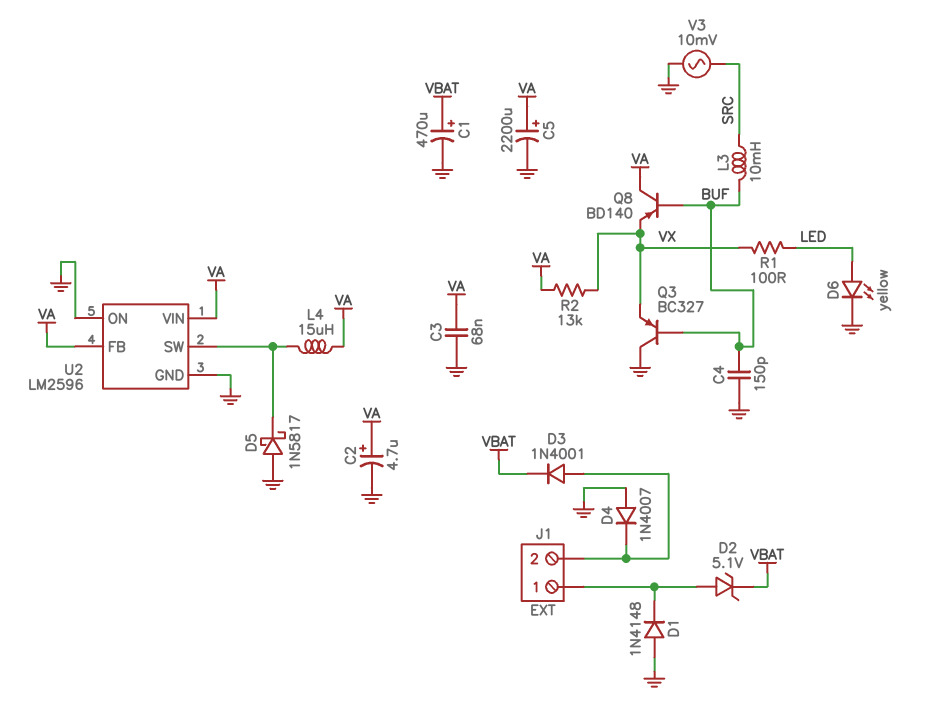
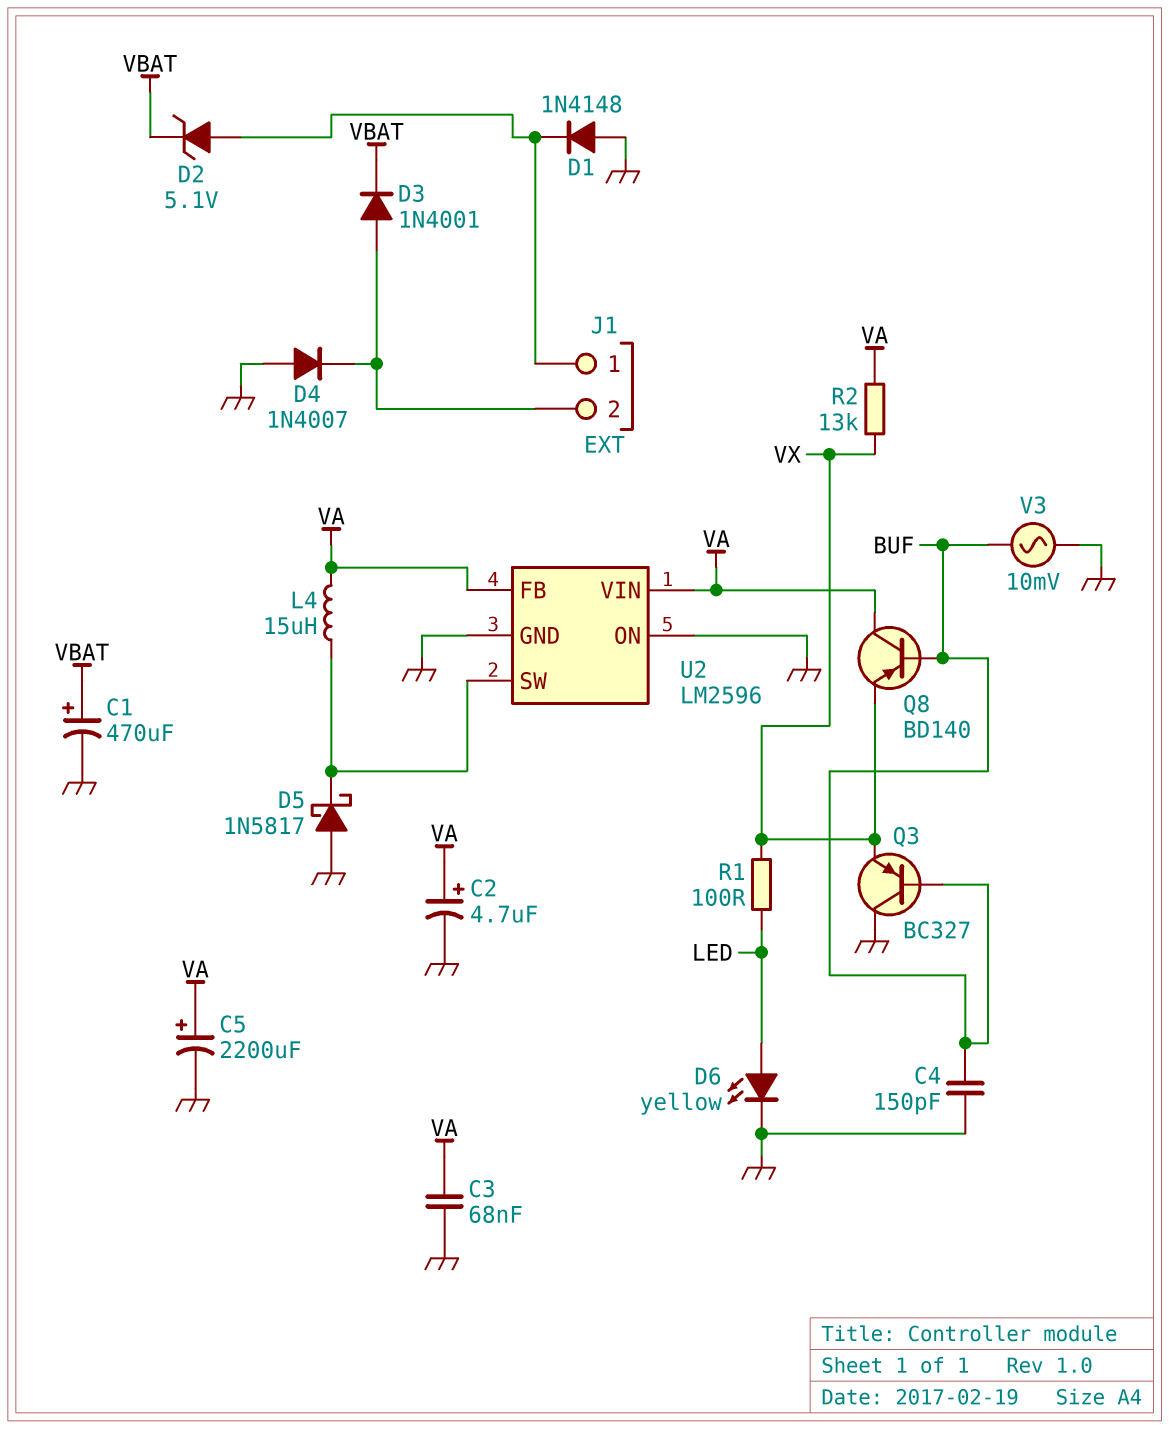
L3: 10mH (BUF, SRC) -> none
V3: AC 10mV (GND, SRC) -> AC 10mV (BUF, GND)

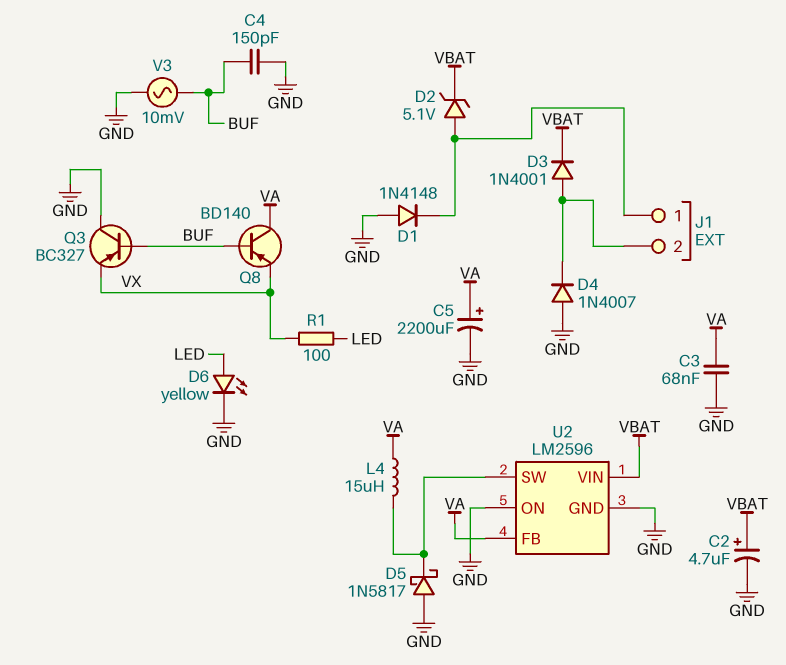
C1: 470uF (plus VBAT, minus GND) -> none
C2: 4.7uF (plus VA, minus GND) -> 4.7uF (plus VBAT, minus GND)
R2: 13k (VA, VX) -> none
U2 pin VIN: VA -> VBAT

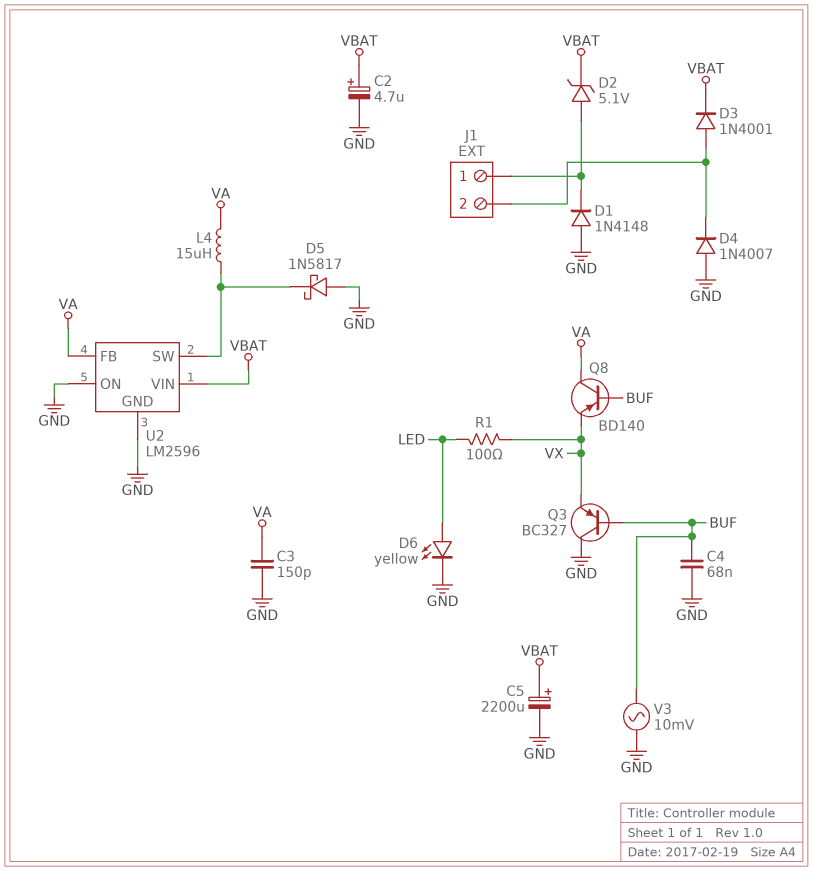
C3: 68nF (GND, VA) -> 150pF (GND, VA)
C4: 150pF (BUF, GND) -> 68nF (BUF, GND)
C5: 2200uF (plus VA, minus GND) -> 2200uF (plus VBAT, minus GND)

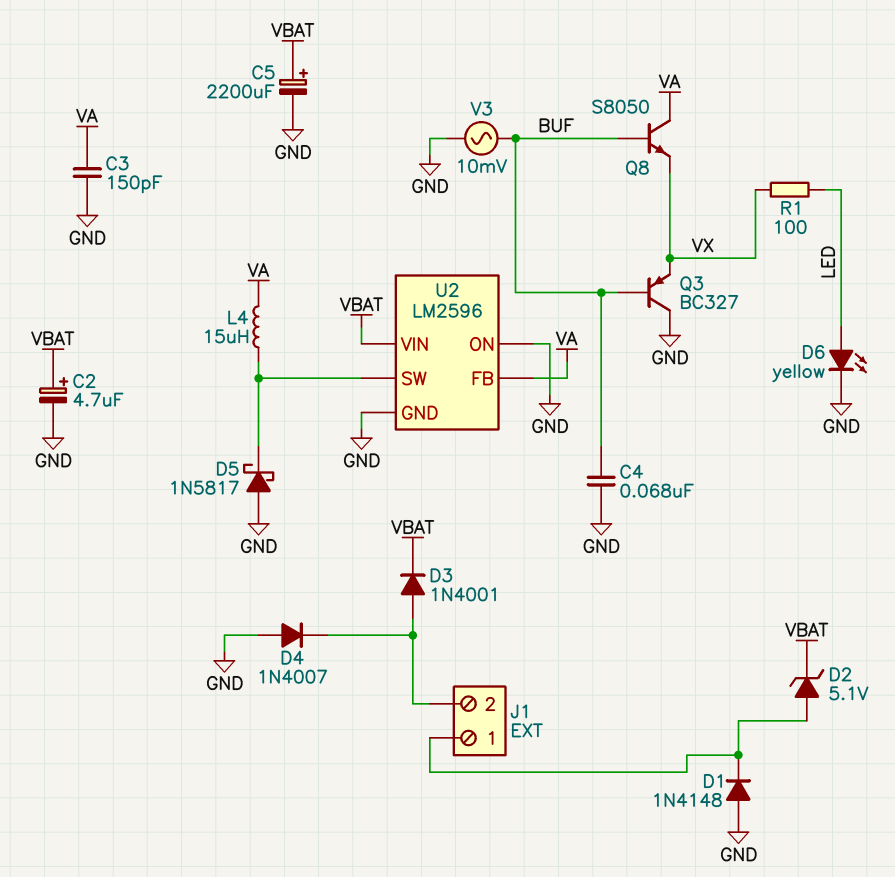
Q8: PNP BD140 (B BUF, C VA, E VX) -> NPN S8050 (B BUF, C VA, E VX)

